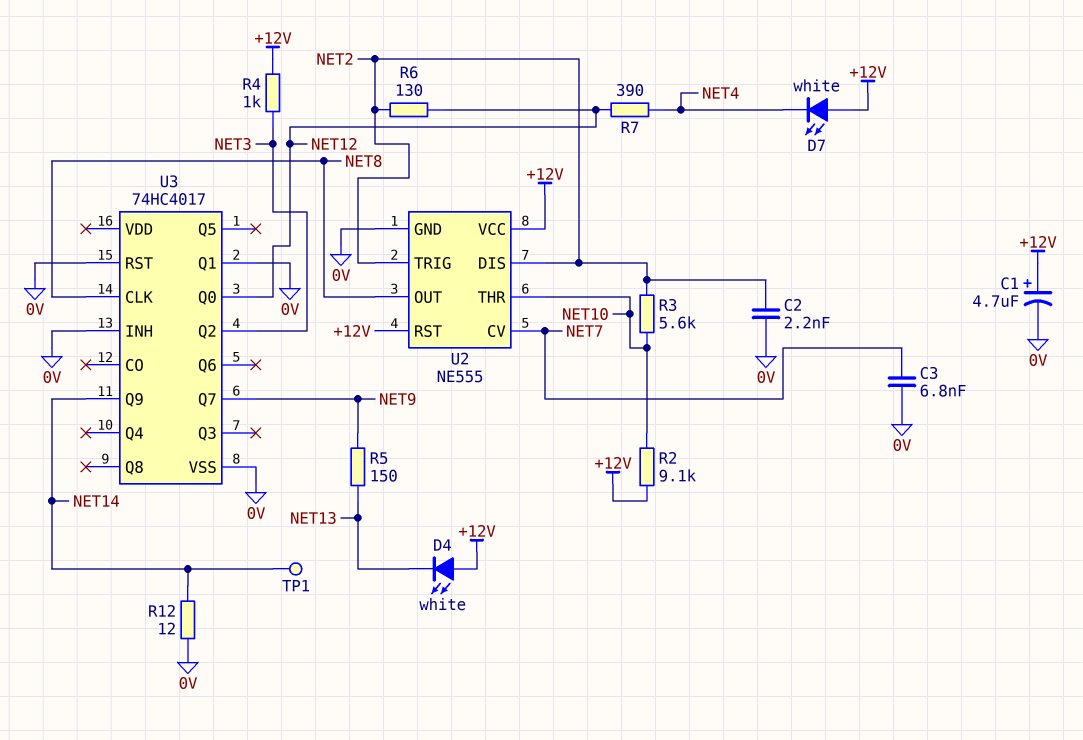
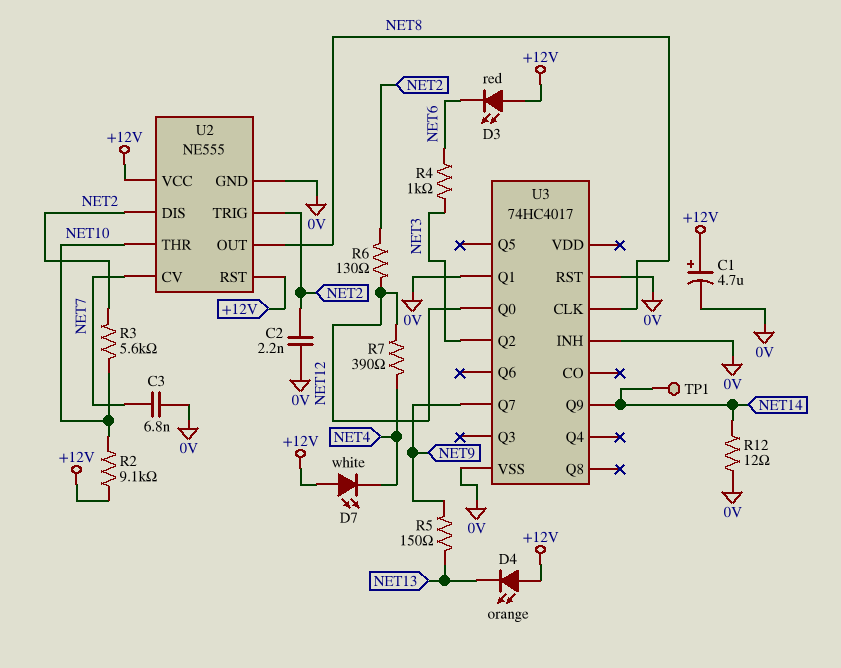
D3: none -> LED red (A +12V, K NET6)
D4: LED white (A +12V, K NET13) -> LED orange (A +12V, K NET13)
R4: 1k (+12V, NET3) -> 1k (NET3, NET6)

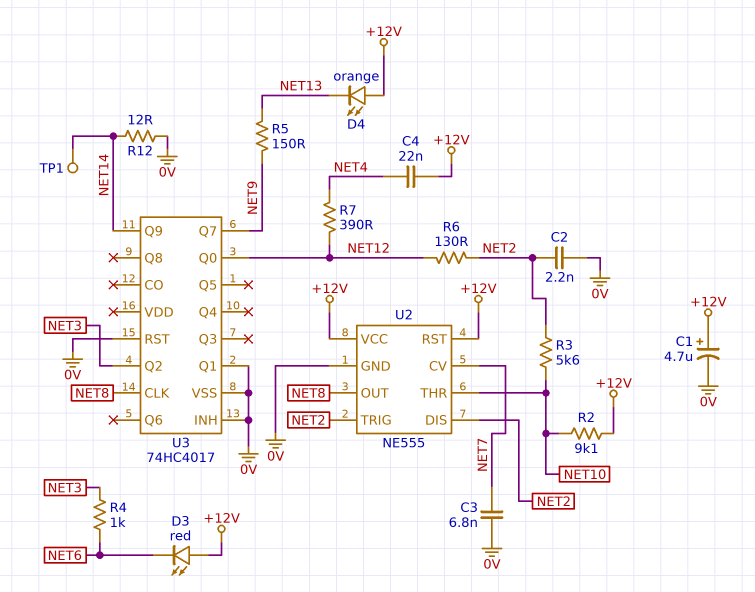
C4: none -> 22nF (+12V, NET4)
D7: LED white (A +12V, K NET4) -> none

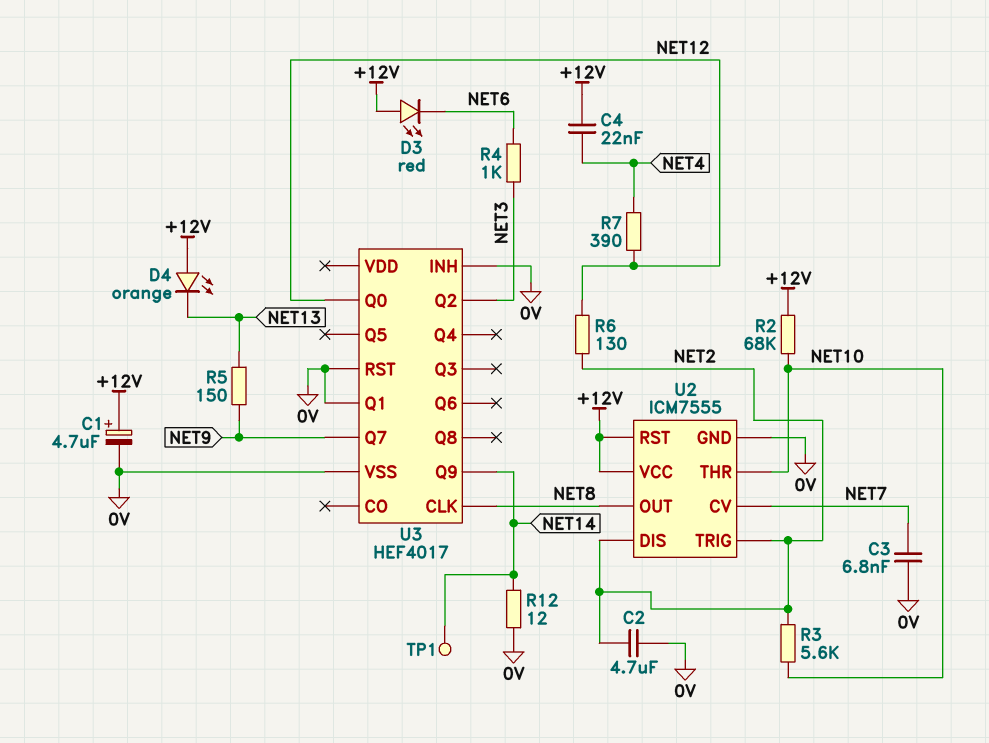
C2: 2.2nF (0V, NET2) -> 4.7uF (0V, NET2)
R2: 9.1k (+12V, NET10) -> 68k (+12V, NET10)
U2: NE555 -> ICM7555
U3: 74HC4017 -> HEF4017

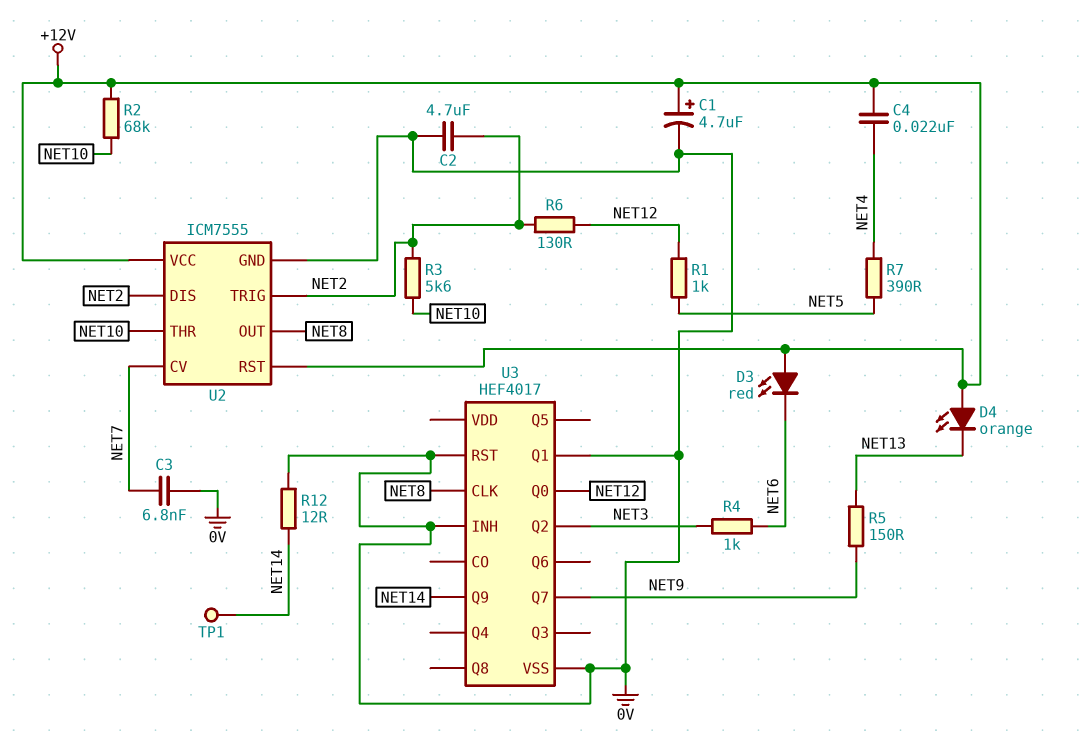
R1: none -> 1k (NET5, NET12)
R7: 390 (NET4, NET12) -> 390 (NET4, NET5)

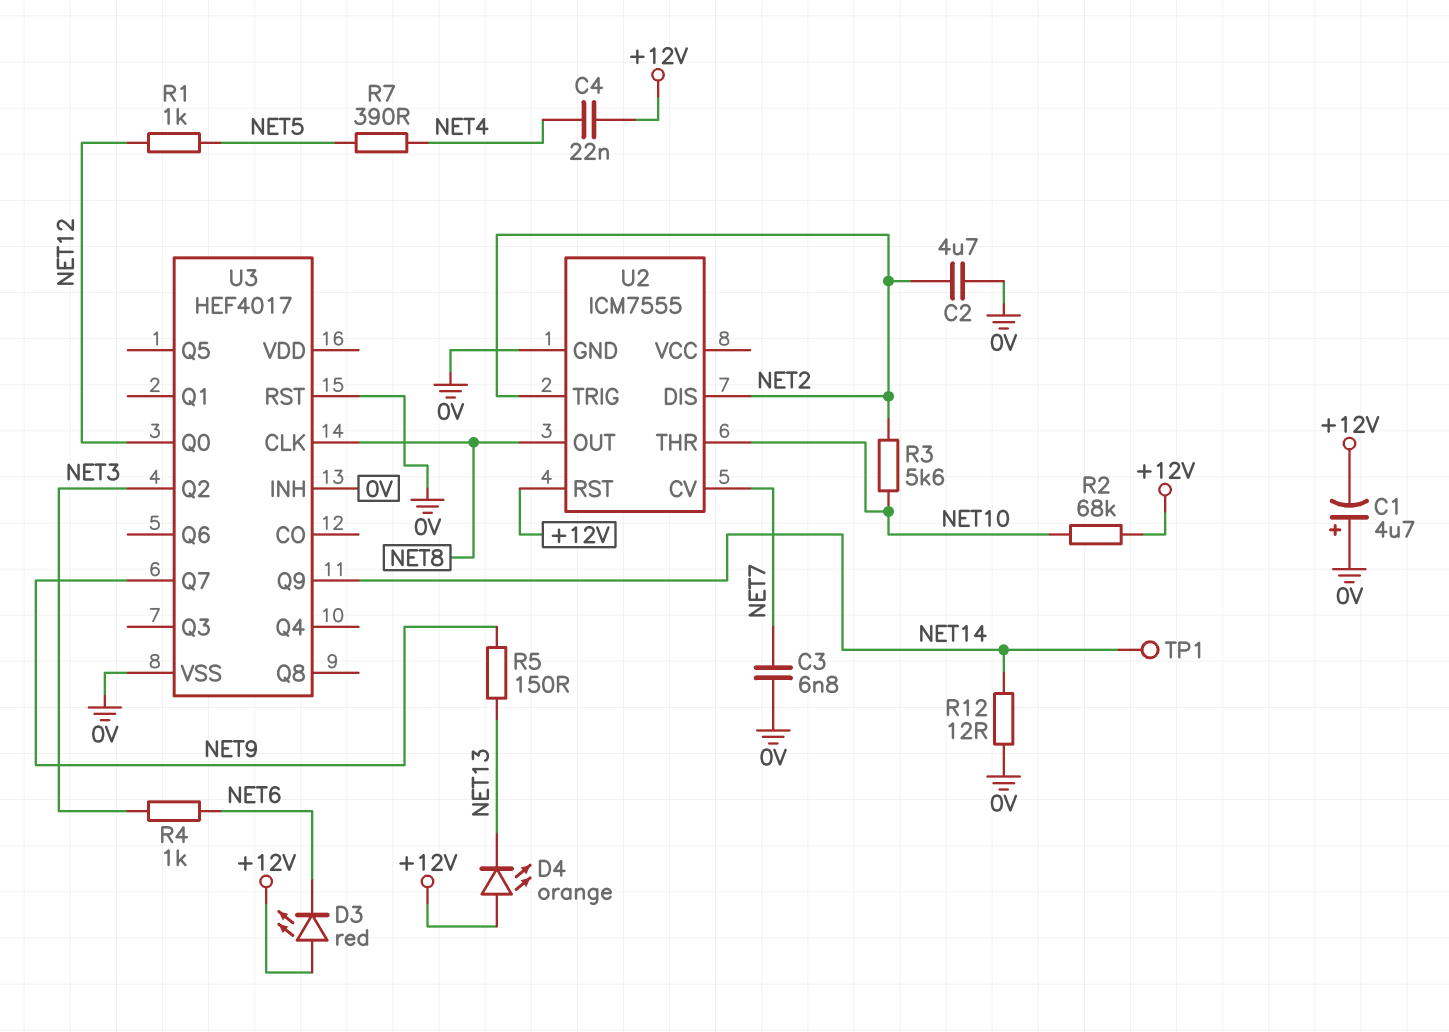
C1: 4.7uF (plus +12V, minus 0V) -> 4.7uF (plus 0V, minus +12V)
R6: 130 (NET2, NET12) -> none
U2 pin VCC: +12V -> none
U3 pin Q1: 0V -> none

